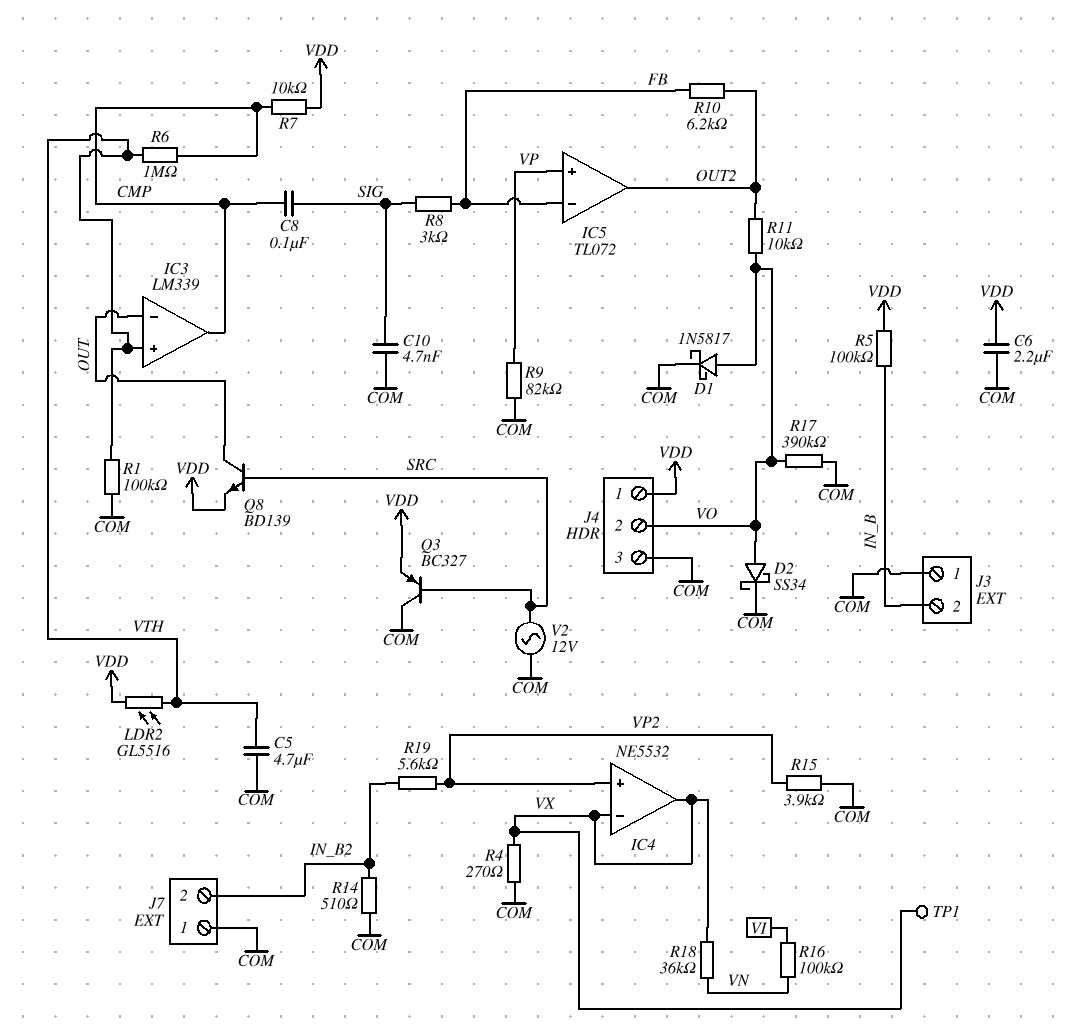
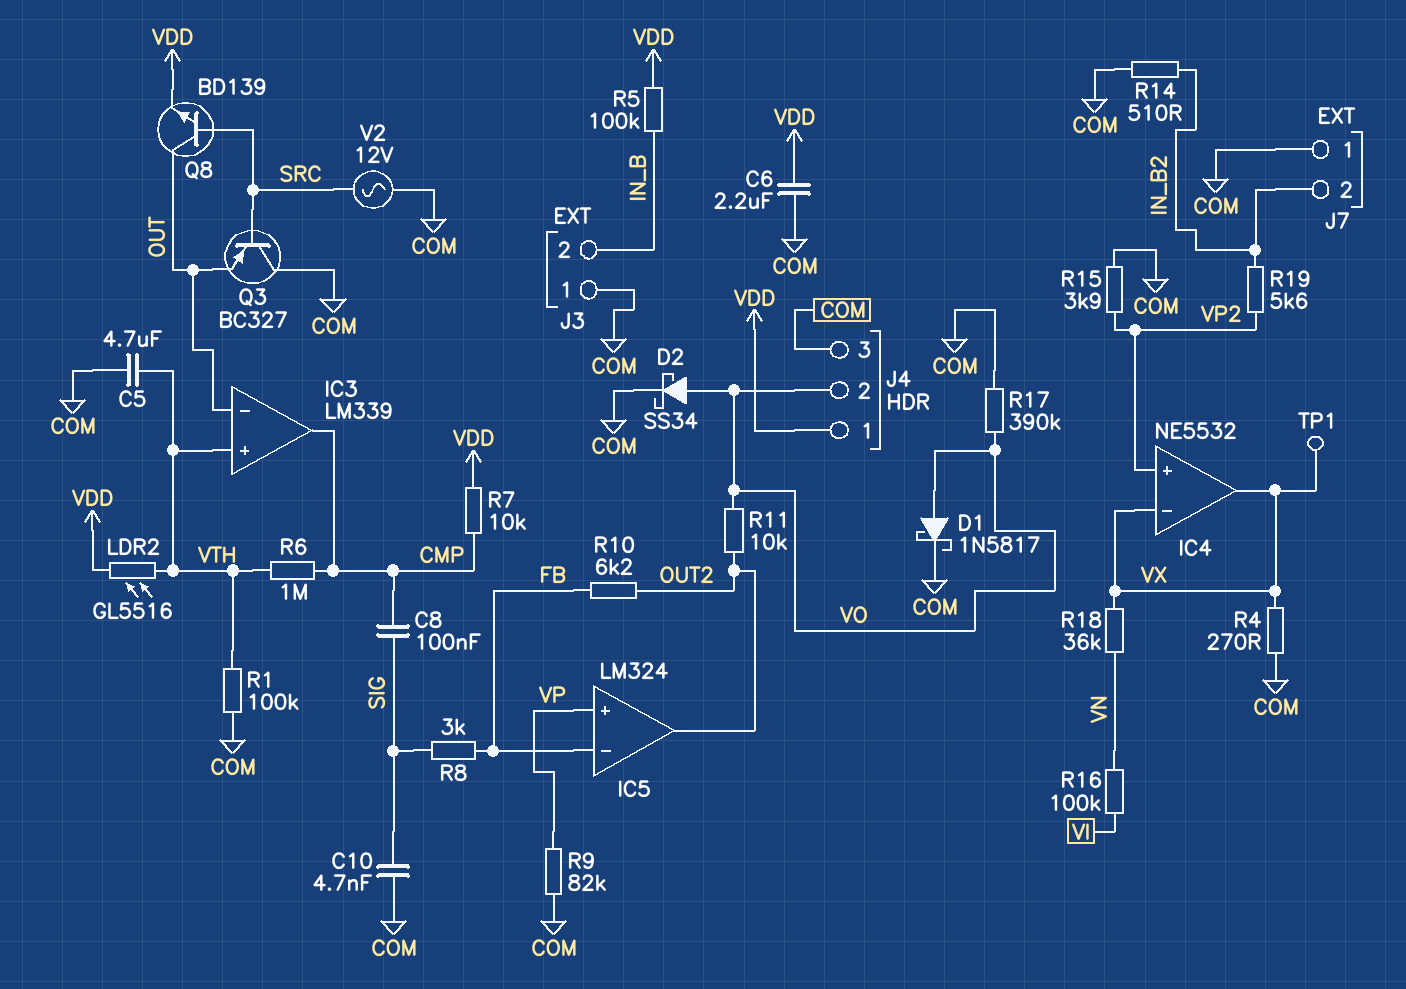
IC5: TL072 -> LM324
Q3: PNP BC327 (B SRC, C COM, E VDD) -> PNP BC327 (B SRC, C COM, E OUT)

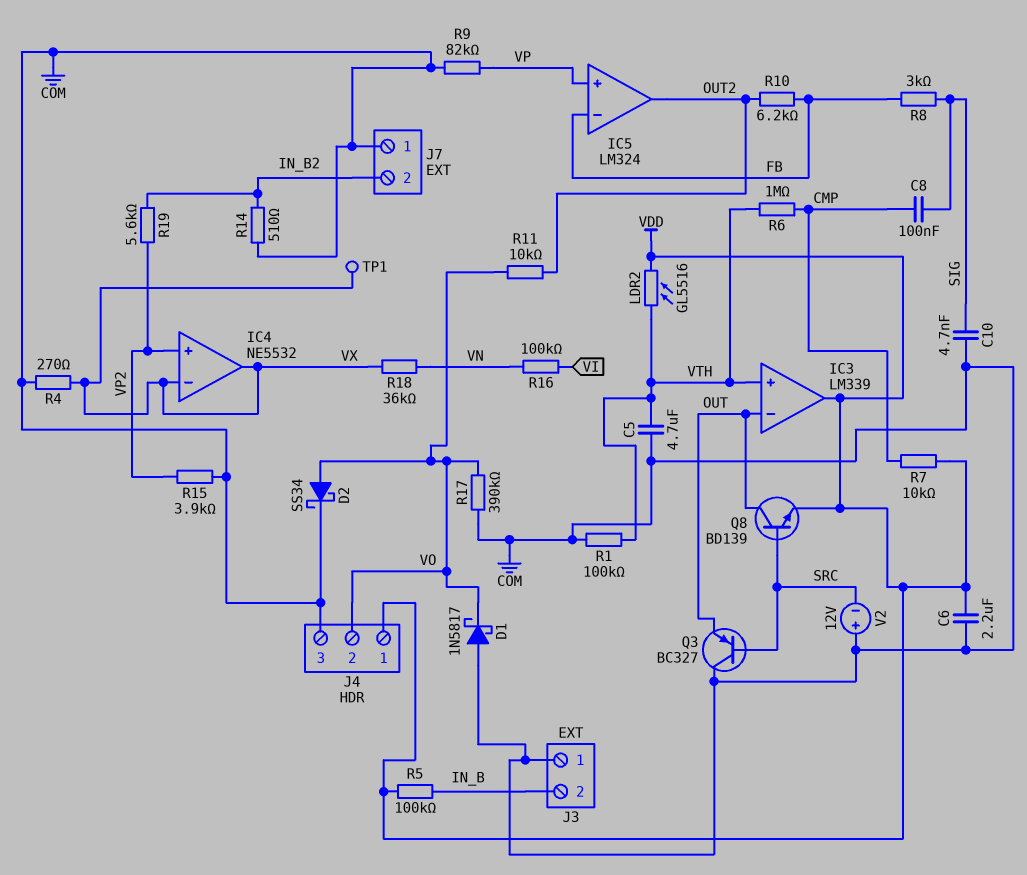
D1: schottky 1N5817 (A VO, K COM) -> schottky 1N5817 (A COM, K VO)
IC3 pin out: CMP -> VDD
V2: AC 12V (COM, SRC) -> 12V (plus COM, minus SRC)

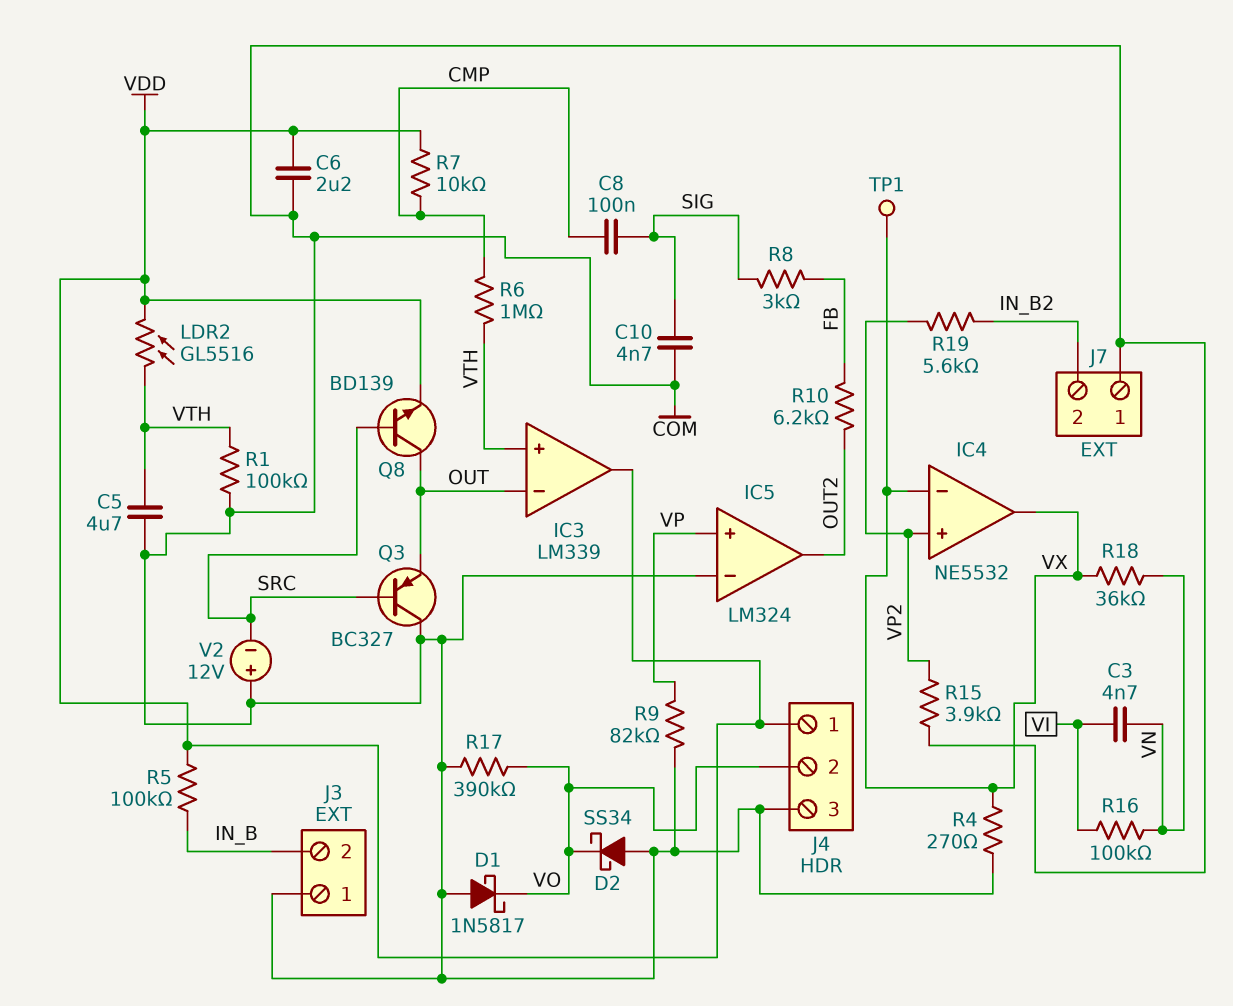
C3: none -> 4.7nF (VI, VN)
D2: schottky SS34 (A VO, K COM) -> schottky SS34 (A COM, K VO)
IC5 pin in-: FB -> COM
R11: 10k (OUT2, VO) -> none
R14: 510 (COM, IN_B2) -> none

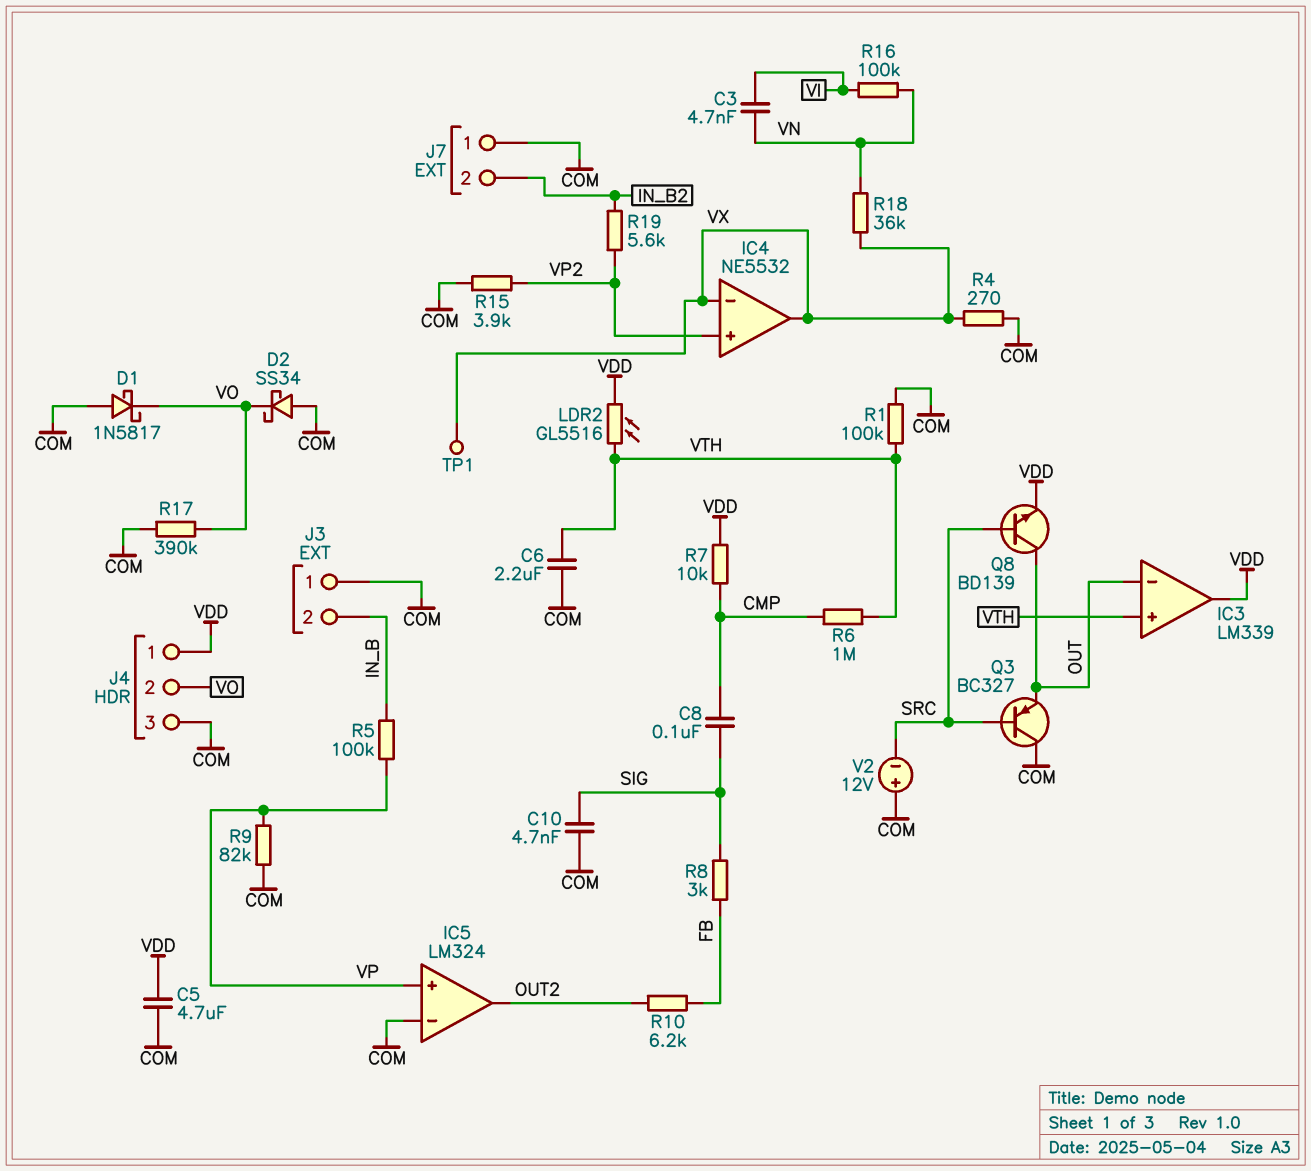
C5: 4.7uF (COM, VTH) -> 4.7uF (COM, VDD)
C6: 2.2uF (COM, VDD) -> 2.2uF (COM, VTH)
R5: 100k (IN_B, VDD) -> 100k (IN_B, VP)

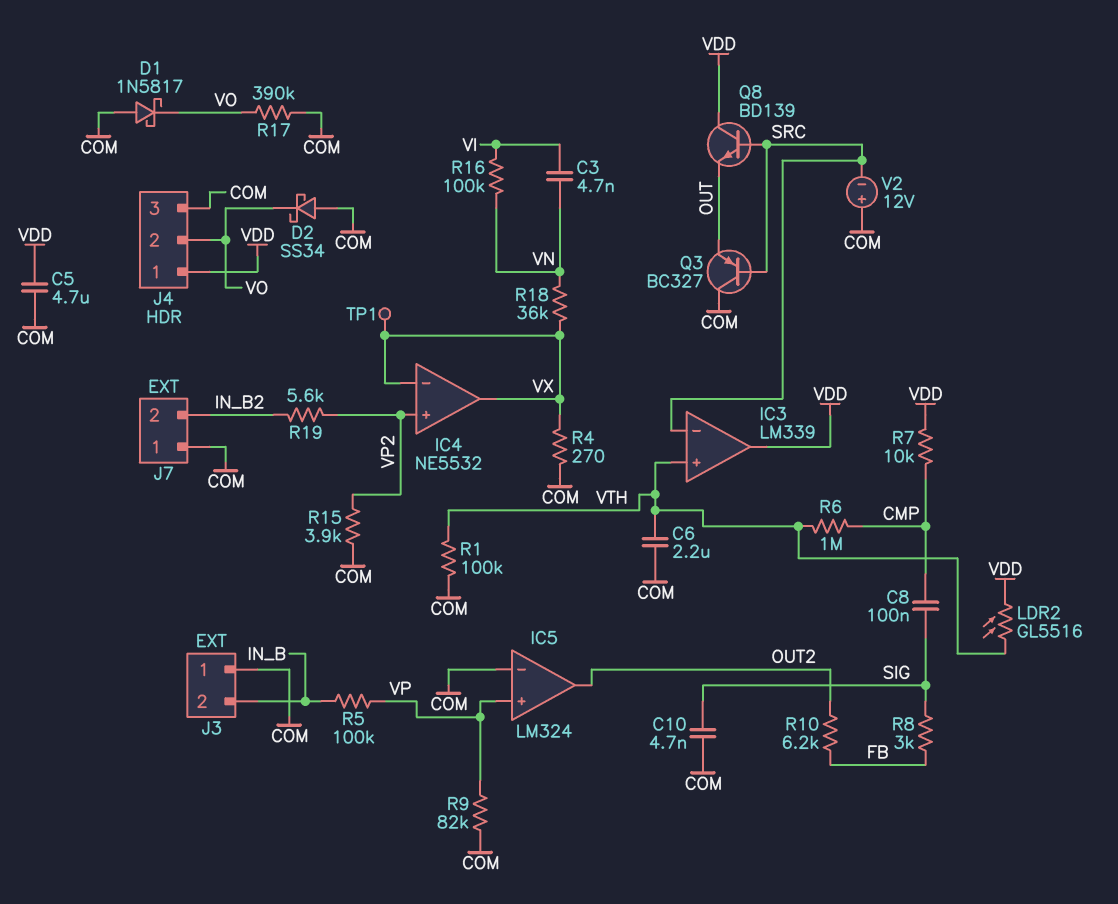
IC3 pin in-: OUT -> SRC
Q8: NPN BD139 (B SRC, C OUT, E VDD) -> NPN BD139 (B SRC, C VDD, E OUT)

